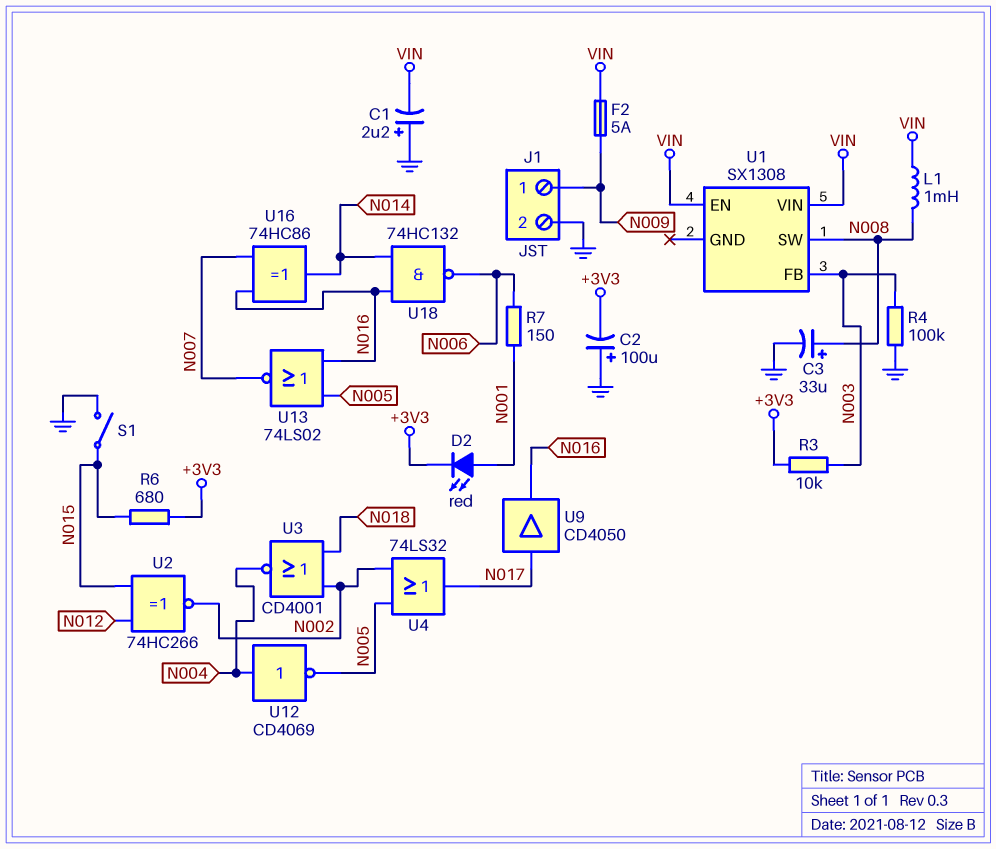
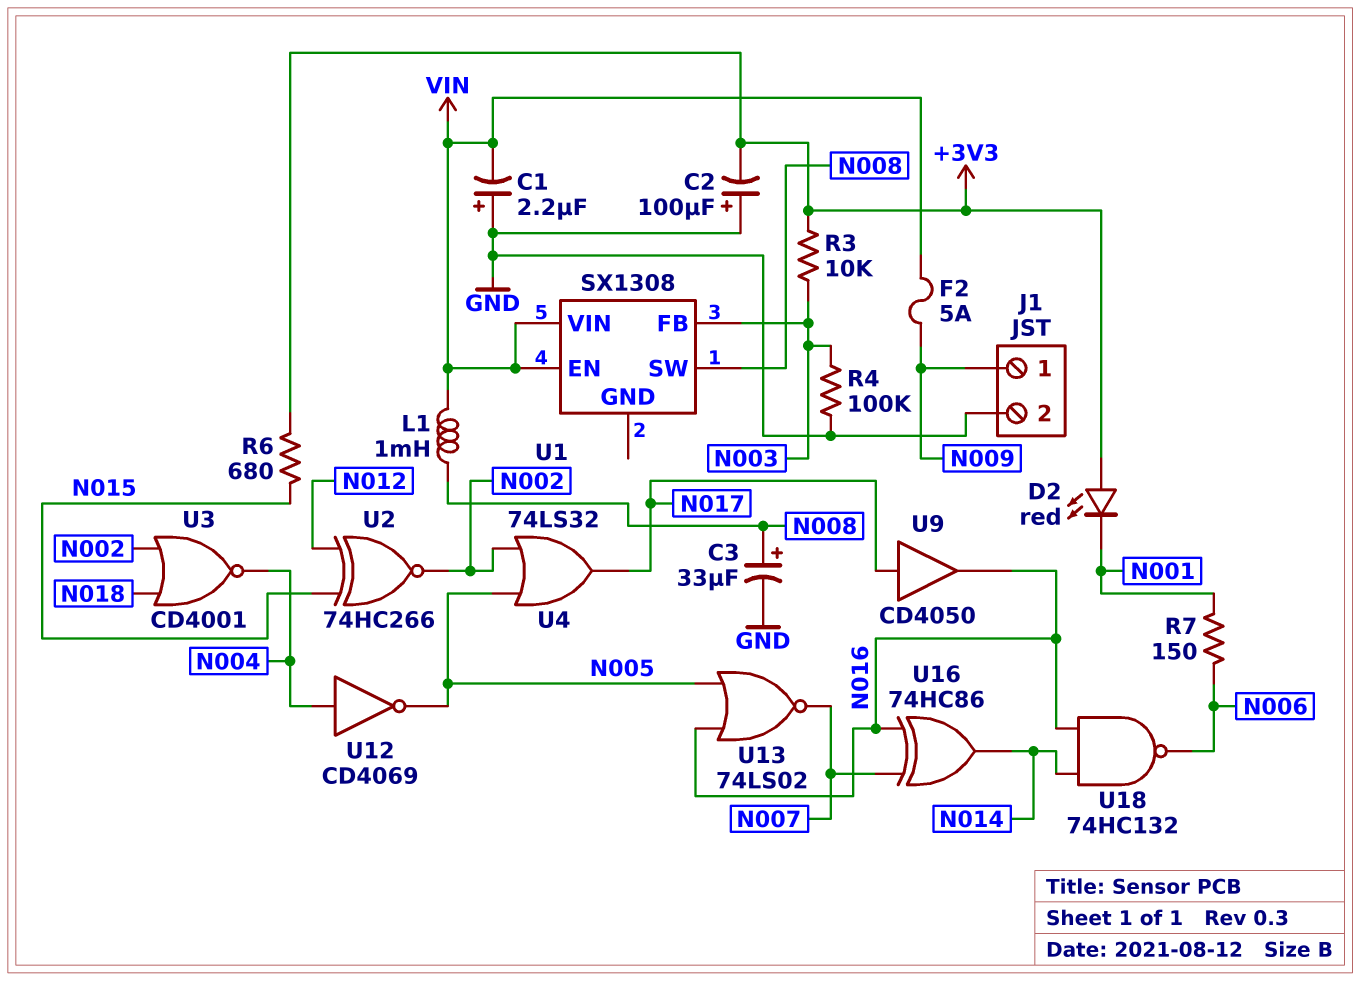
D2: LED red (A N001, K +3V3) -> LED red (A +3V3, K N001)
S1: switch (GND, N015) -> none

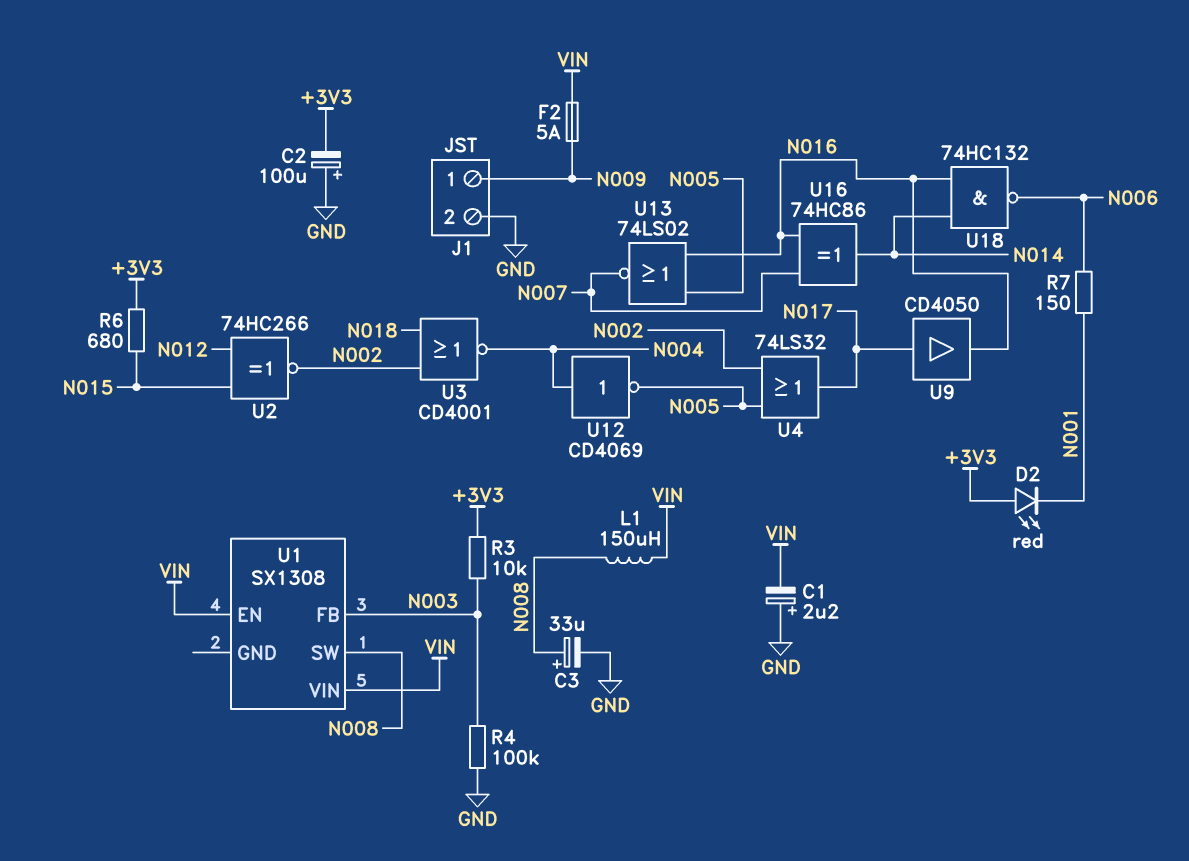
L1: 1mH (N008, VIN) -> 150uH (N008, VIN)

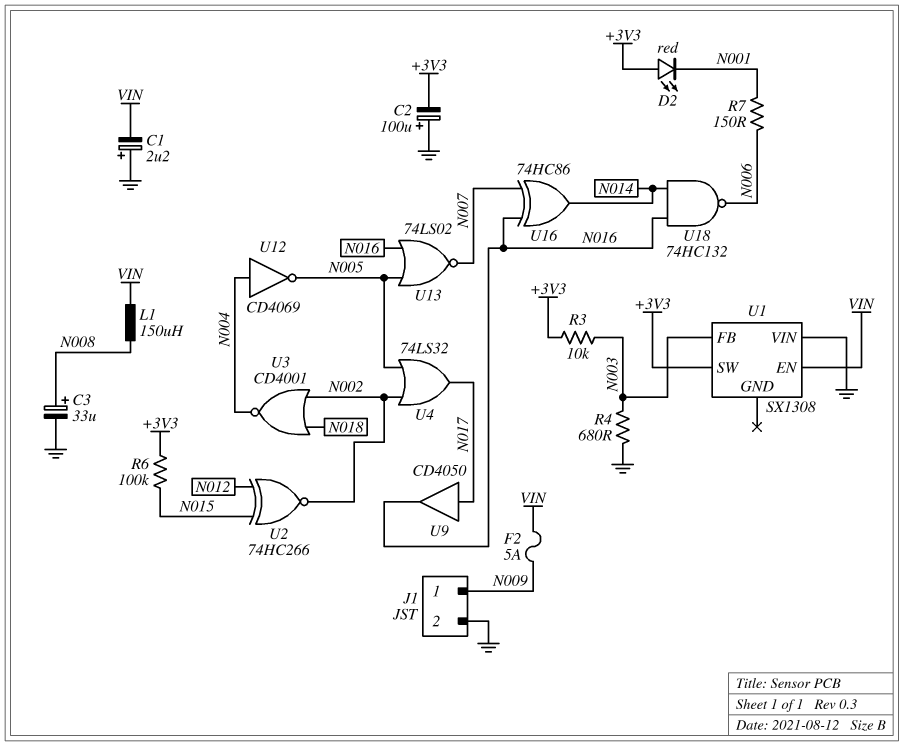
R4: 100k (GND, N003) -> 680 (GND, N003)
R6: 680 (+3V3, N015) -> 100k (+3V3, N015)
U1 pin SW: N008 -> +3V3
U1 pin VIN: VIN -> GND

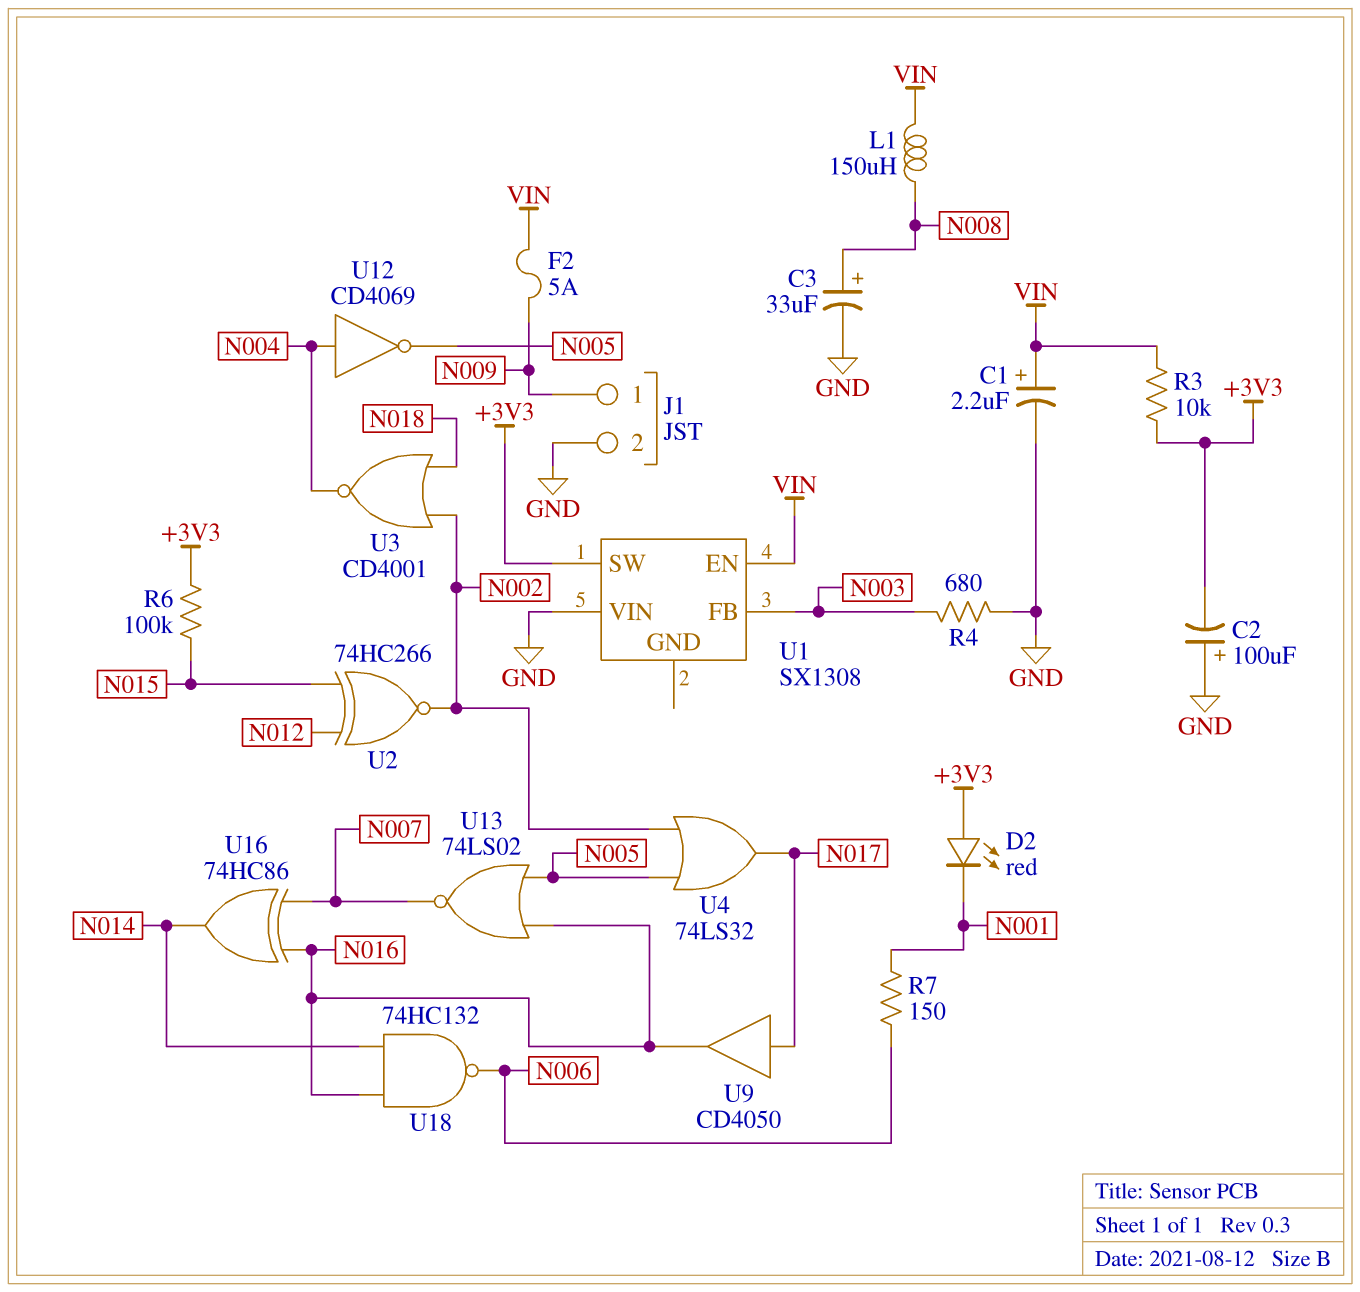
C1: 2.2uF (plus GND, minus VIN) -> 2.2uF (plus VIN, minus GND)
R3: 10k (+3V3, N003) -> 10k (+3V3, VIN)

